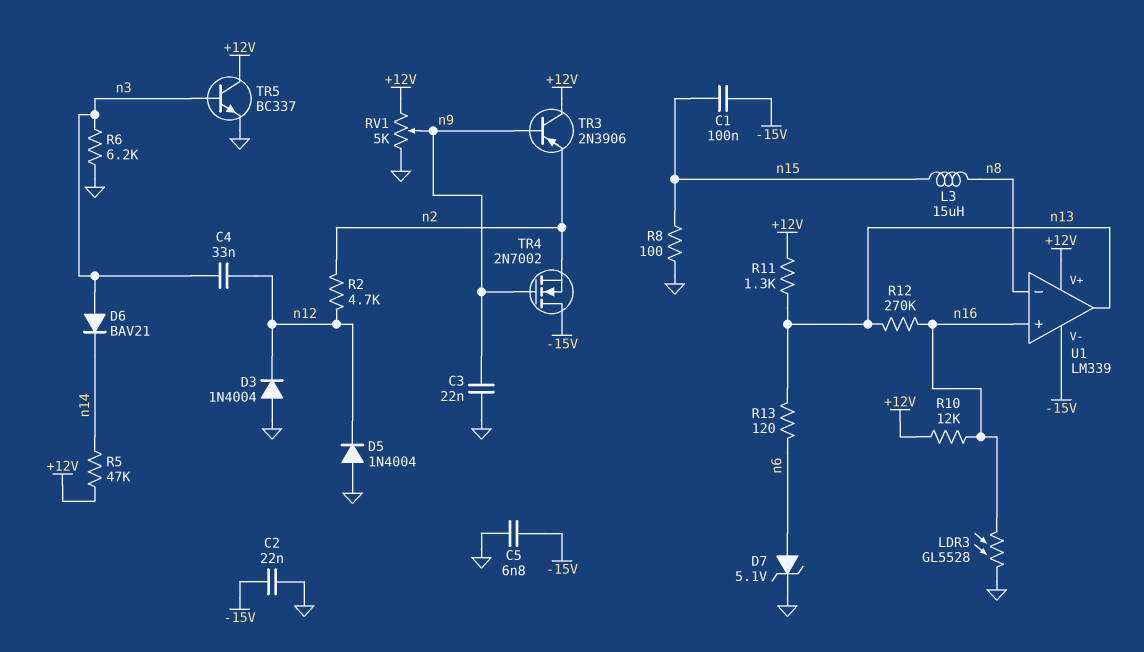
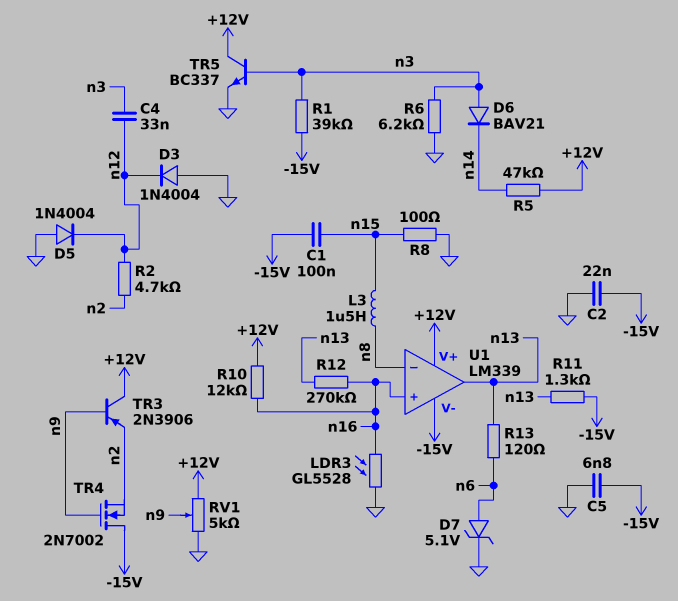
C3: 22nF (GND, n9) -> none
L3: 15uH (n8, n15) -> 1.5uH (n8, n15)
R1: none -> 39k (-15V, n3)
R11: 1.3k (+12V, n13) -> 1.3k (-15V, n13)

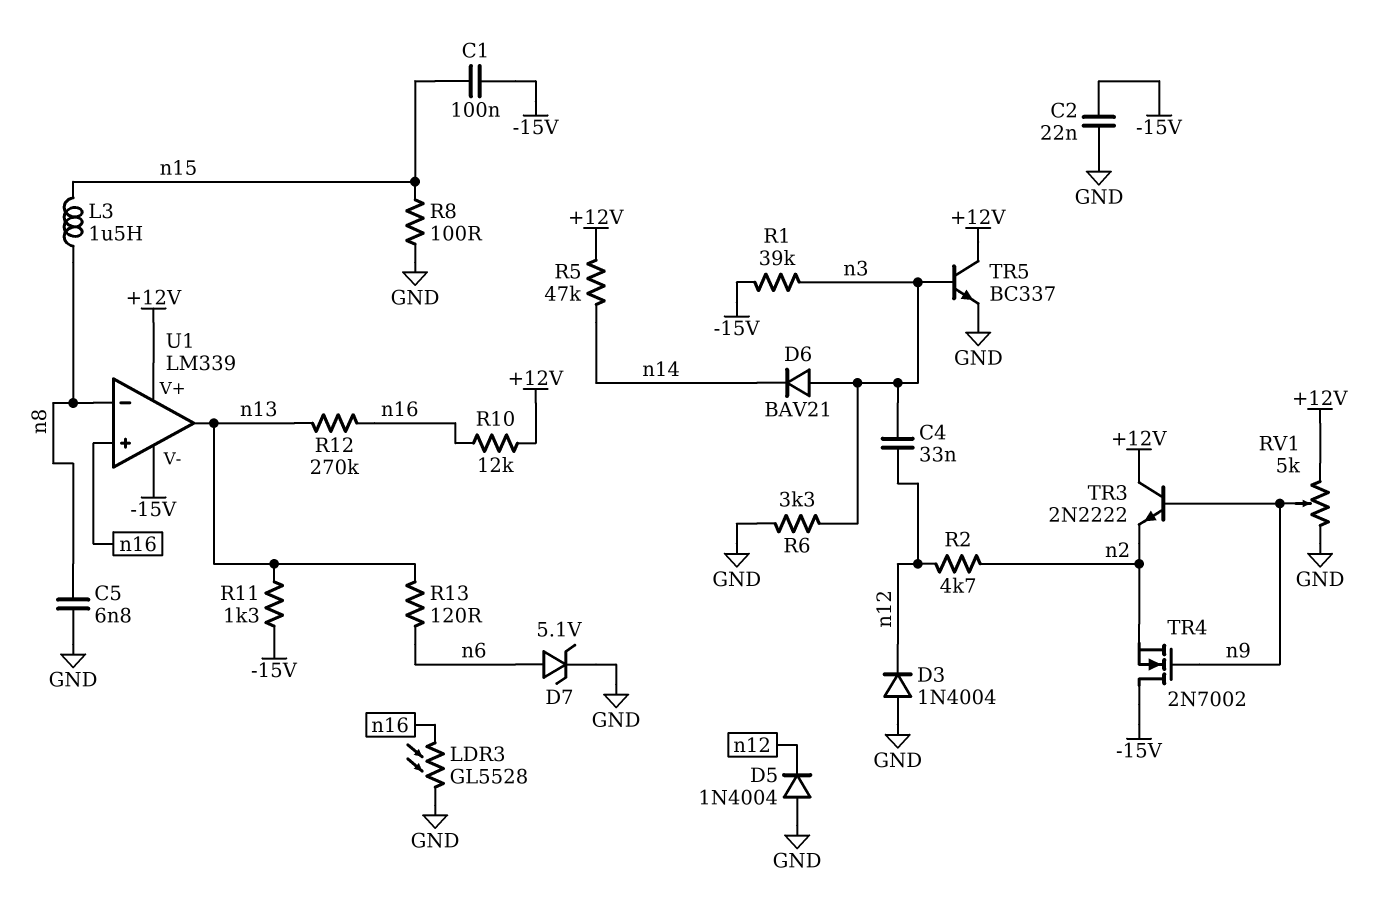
C5: 6.8nF (-15V, GND) -> 6.8nF (GND, n8)
R6: 6.2k (GND, n3) -> 3.3k (GND, n3)
TR3: PNP 2N3906 (B n9, C +12V, E n2) -> NPN 2N2222 (B n9, C +12V, E n2)

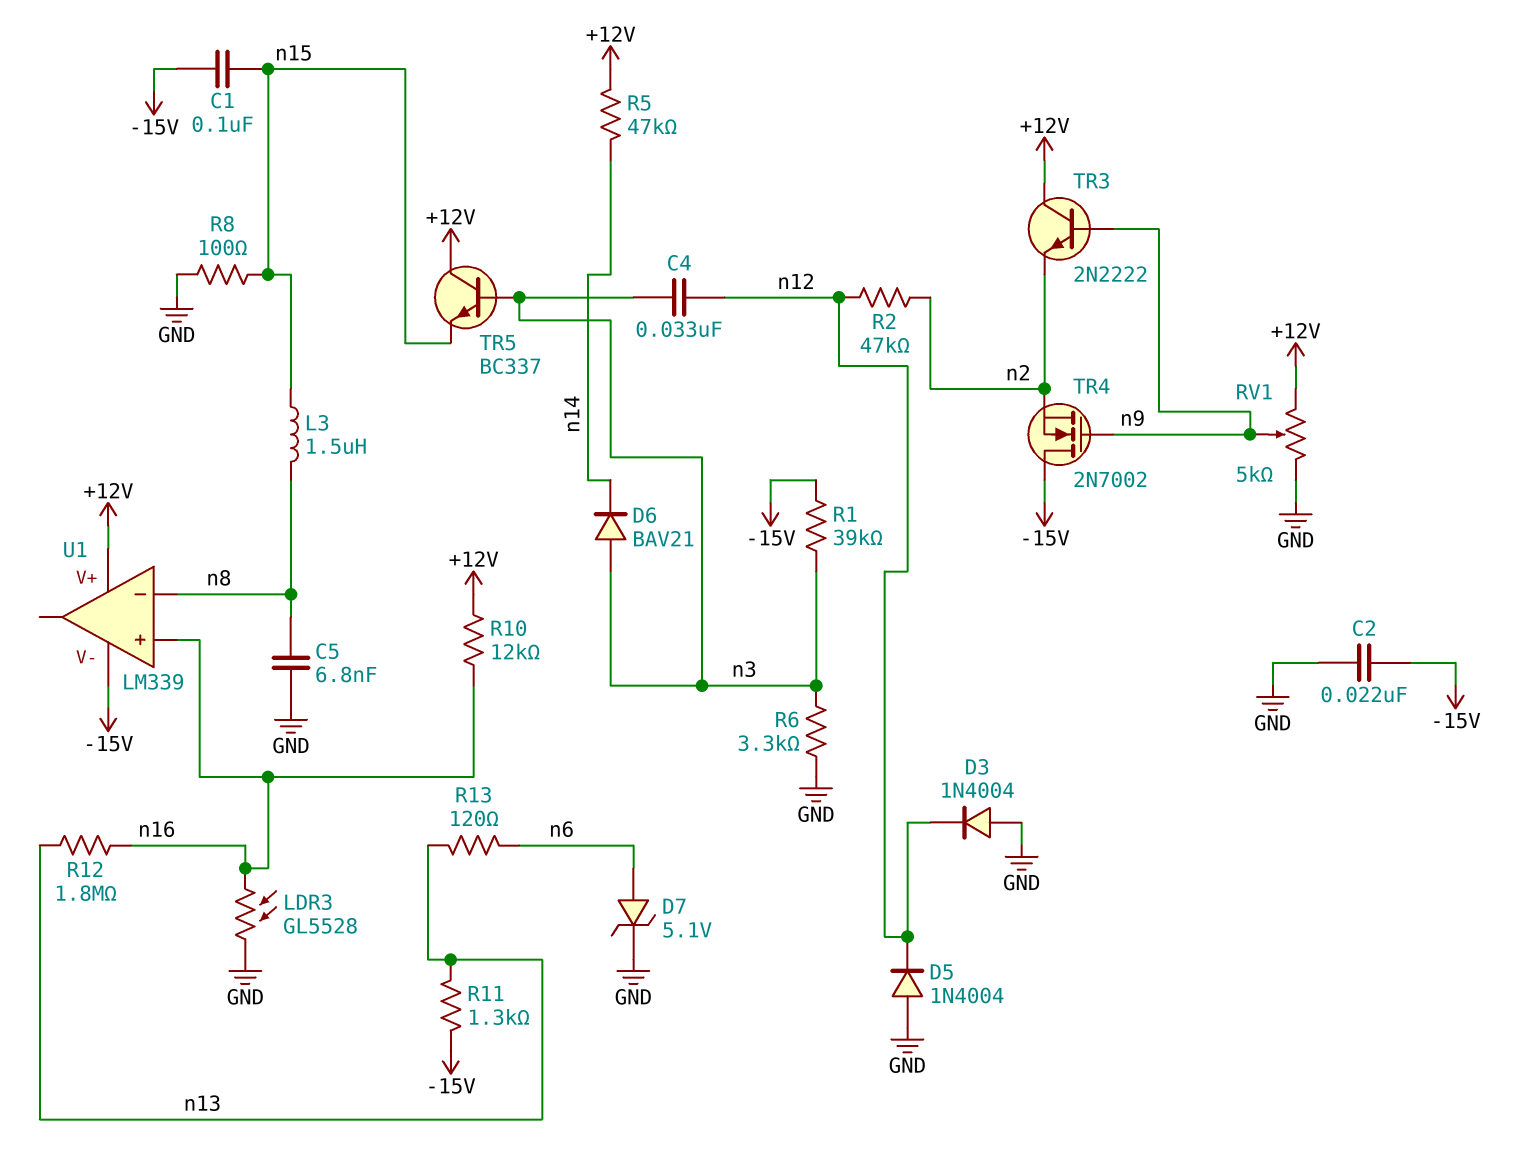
R2: 4.7k (n2, n12) -> 47k (n2, n12)
R12: 270k (n13, n16) -> 1.8M (n13, n16)
TR5: NPN BC337 (B n3, C +12V, E GND) -> NPN BC337 (B n3, C +12V, E n15)
U1 pin out: n13 -> none

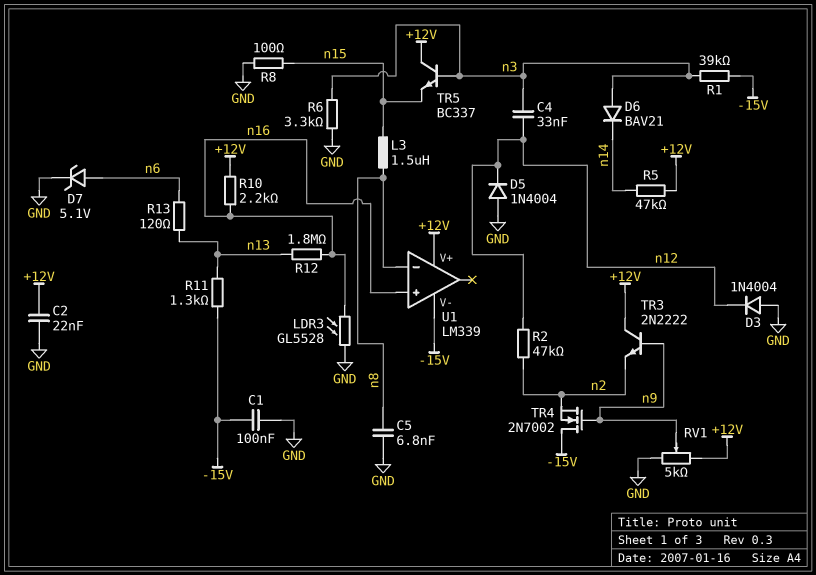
C1: 100nF (-15V, n15) -> 100nF (-15V, GND)
C2: 22nF (-15V, GND) -> 22nF (+12V, GND)
R10: 12k (+12V, n16) -> 2.2k (+12V, n16)

